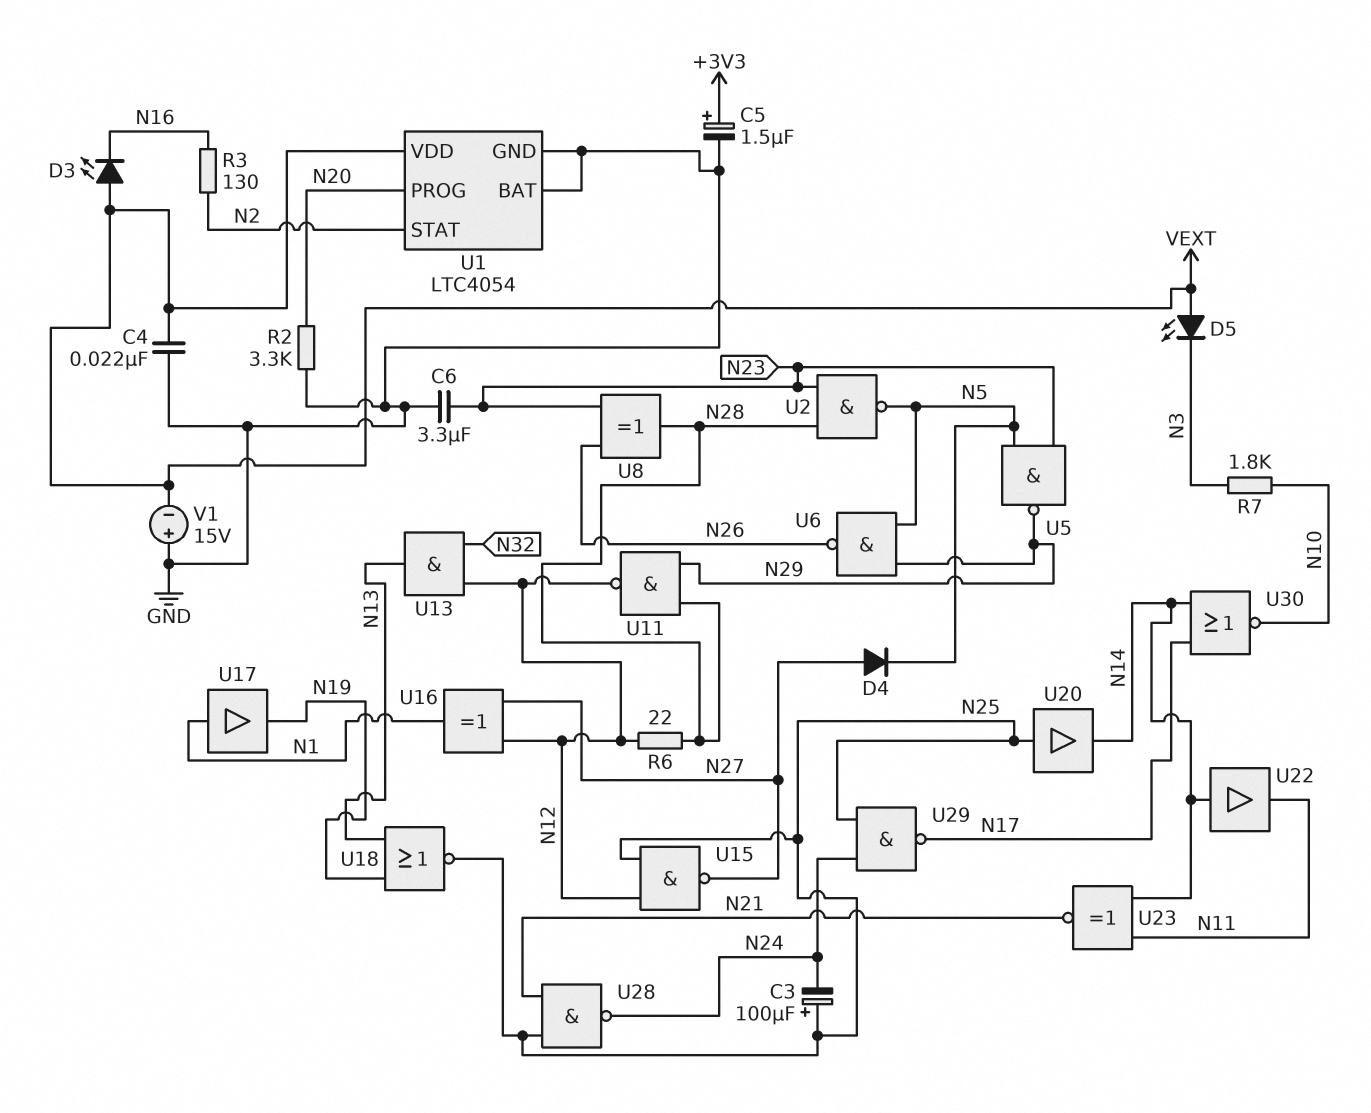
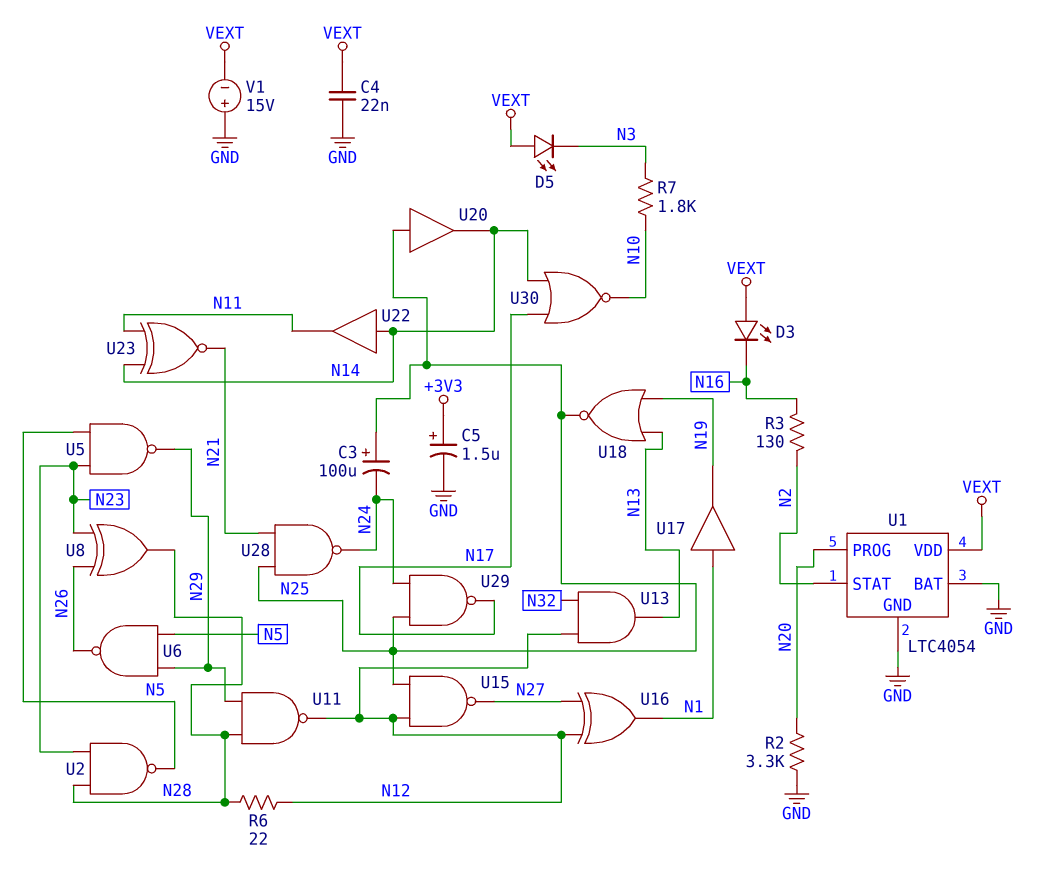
C6: 3.3uF (GND, N23) -> none
D4: diode (A N27, K N5) -> none

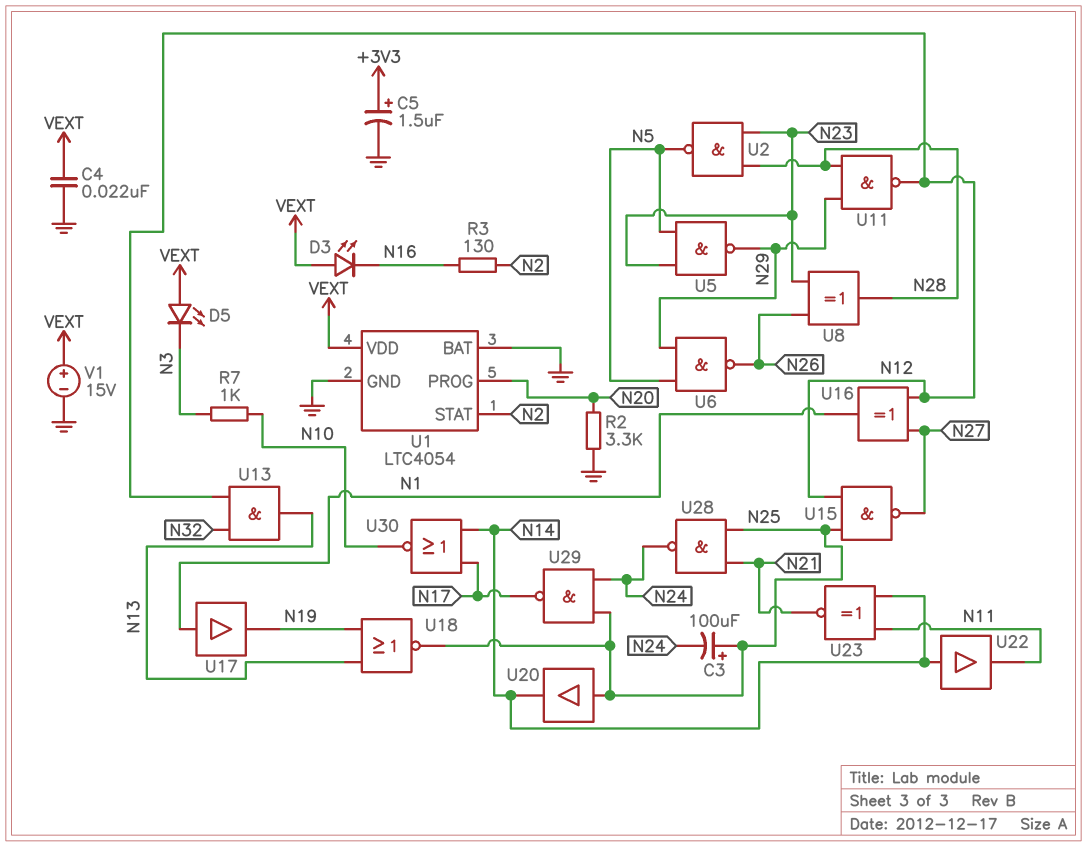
R6: 22 (N12, N28) -> none
R7: 1.8k (N3, N10) -> 1k (N3, N10)
V1: 15V (plus GND, minus VEXT) -> 15V (plus VEXT, minus GND)

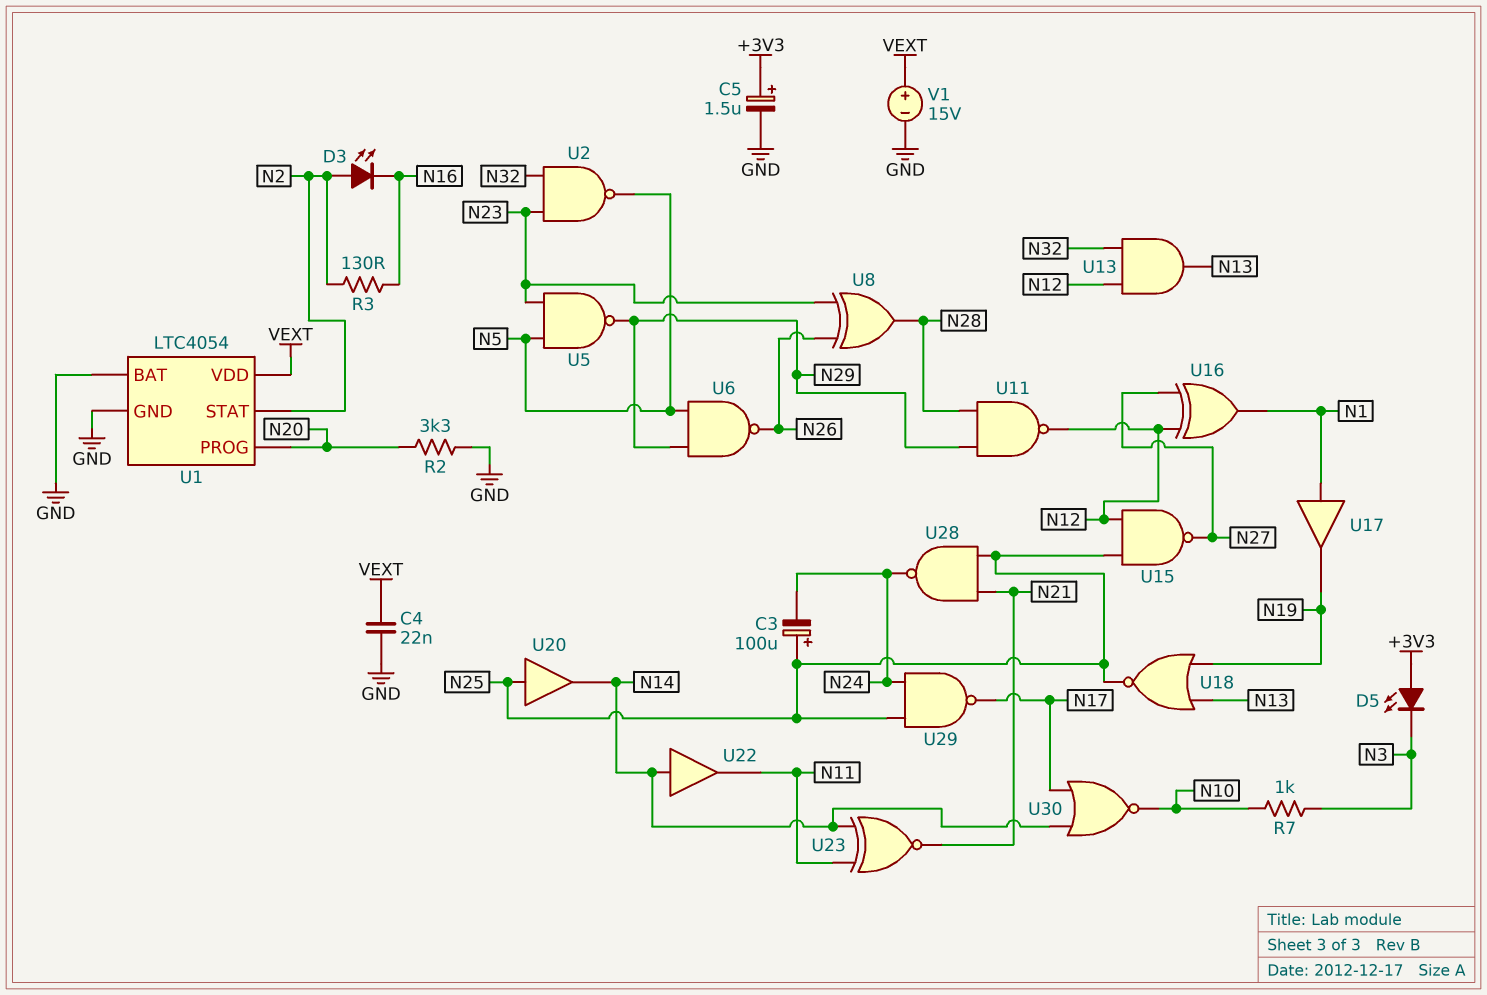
D3: LED (A VEXT, K N16) -> LED (A N2, K N16)
D5: LED (A VEXT, K N3) -> LED (A +3V3, K N3)
U2: NAND (in N23, in N28, out N5) -> NAND (in N23, in N32, out N5)

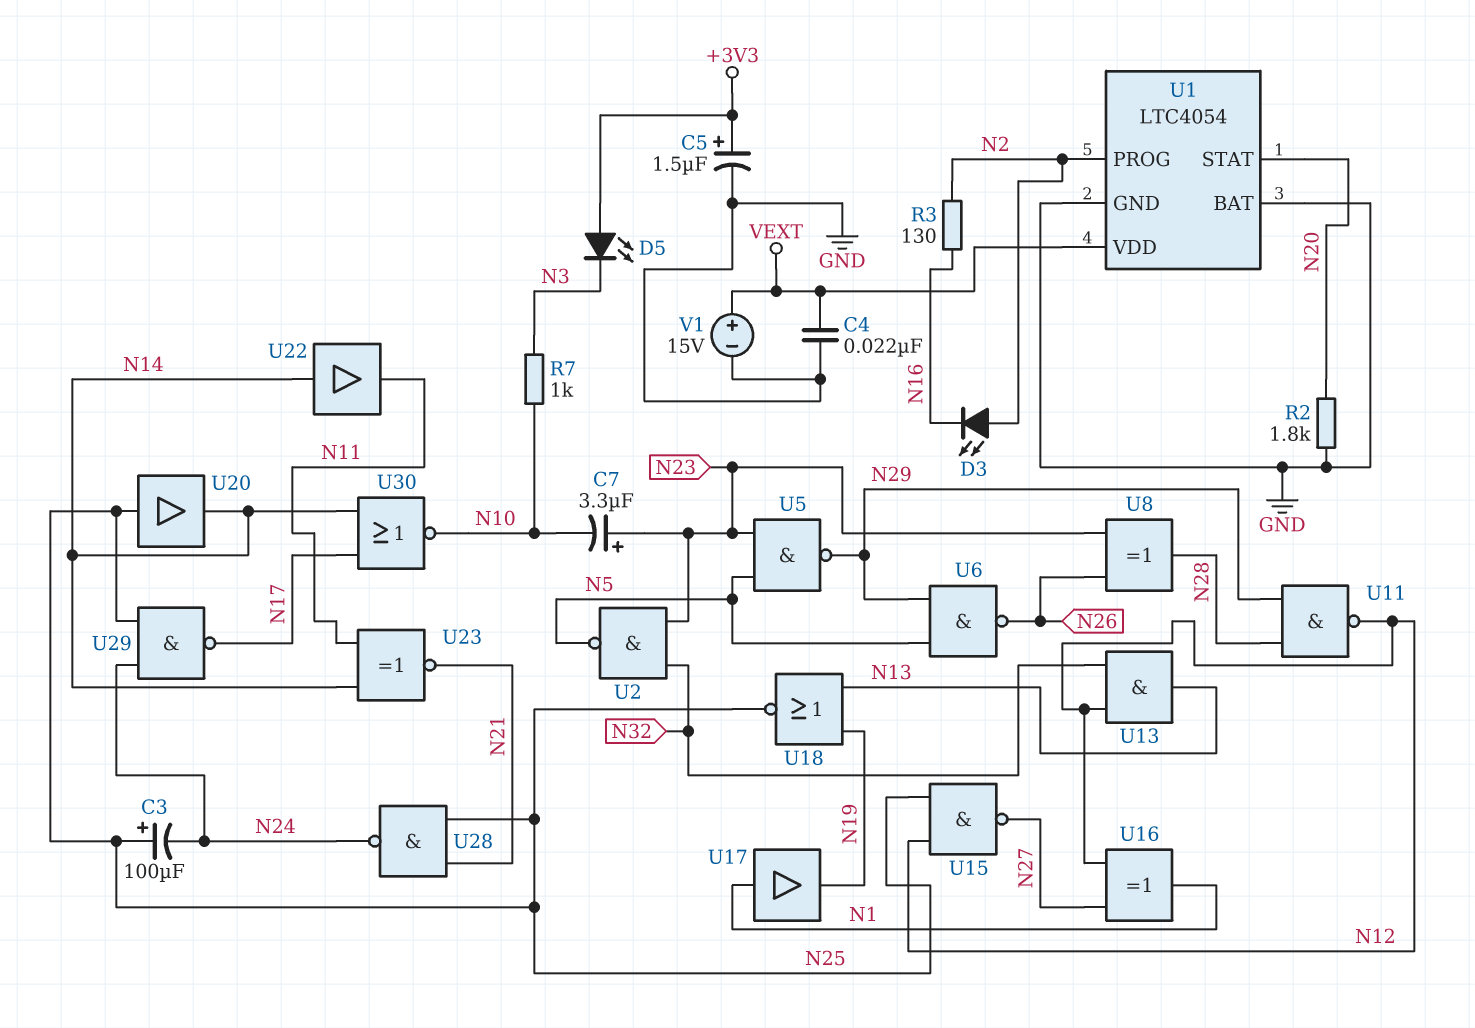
C7: none -> 3.3uF (plus N23, minus N10)
R2: 3.3k (GND, N20) -> 1.8k (GND, N20)
U1 pin PROG: N20 -> N2
U1 pin STAT: N2 -> N20

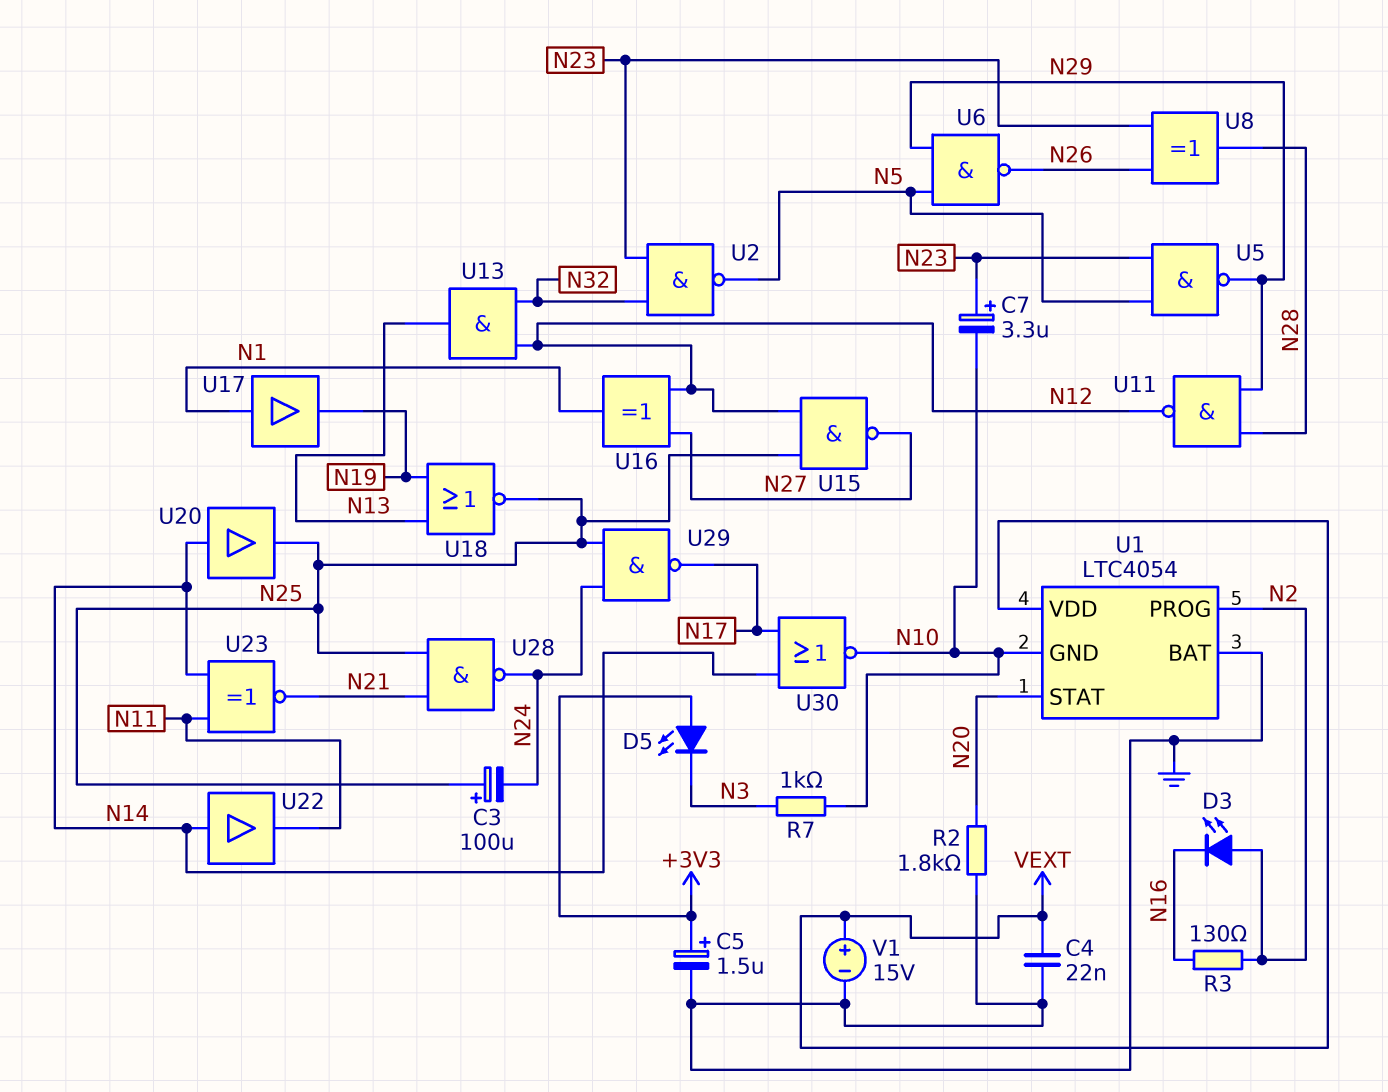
U1 pin GND: GND -> N10
U20: buffer (in N25, out N14) -> buffer (in N14, out N25)

